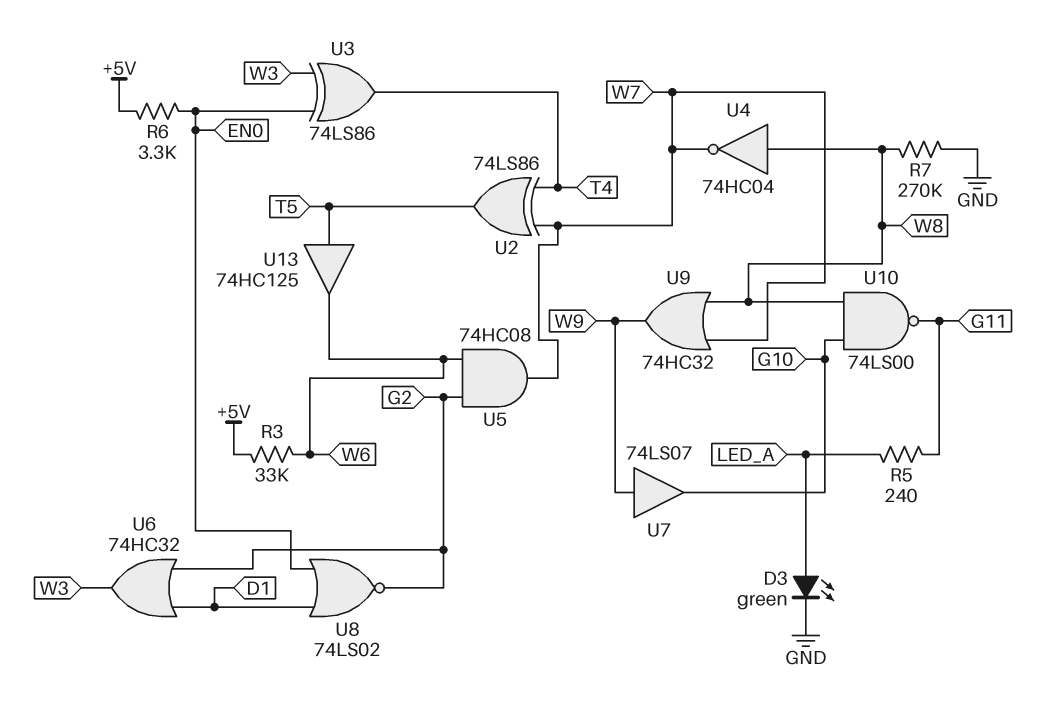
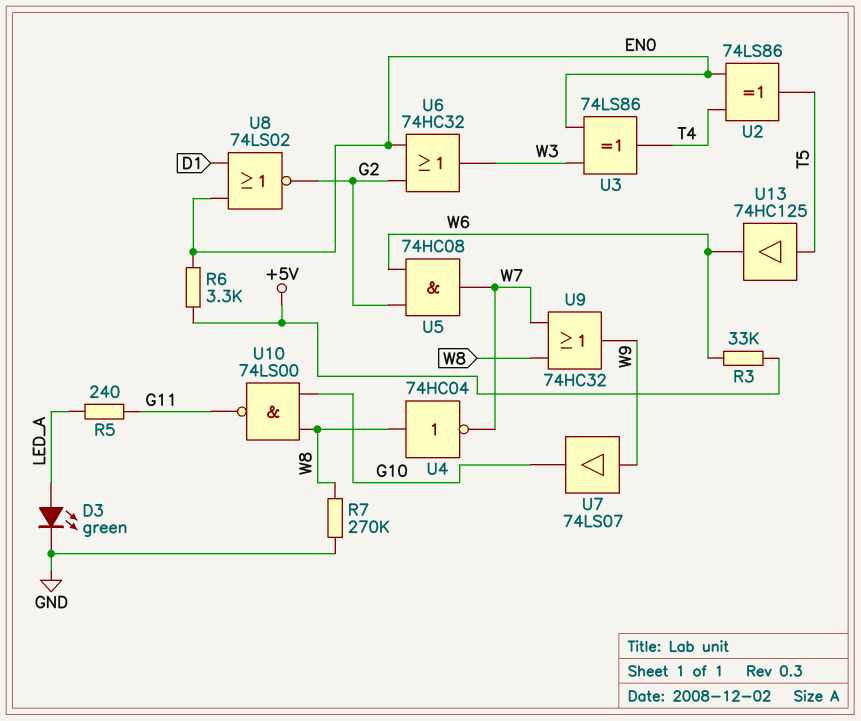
U2: XOR 74LS86 (in T4, in W7, out T5) -> XOR 74LS86 (in EN0, in T4, out T5)
U6: OR 74HC32 (in D1, in G2, out W3) -> OR 74HC32 (in EN0, in G2, out W3)

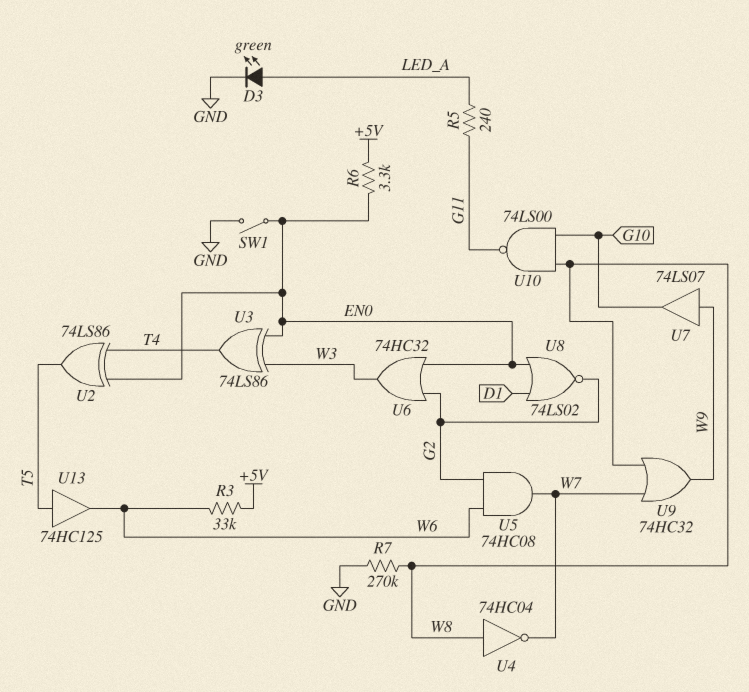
SW1: none -> switch (EN0, GND)

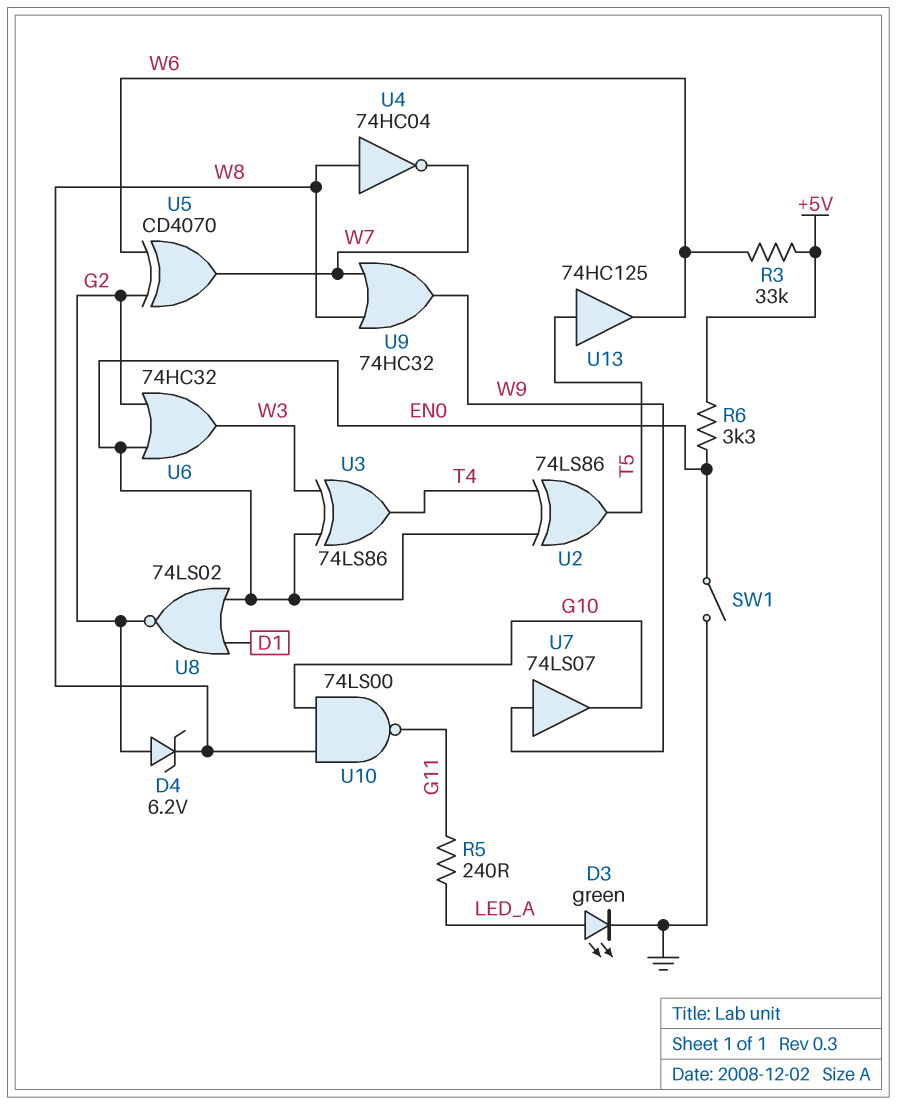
D4: none -> zener 6.2V (A G2, K W8)
R7: 270k (GND, W8) -> none
U5: AND 74HC08 (in G2, in W6, out W7) -> XOR CD4070 (in G2, in W6, out W7)

